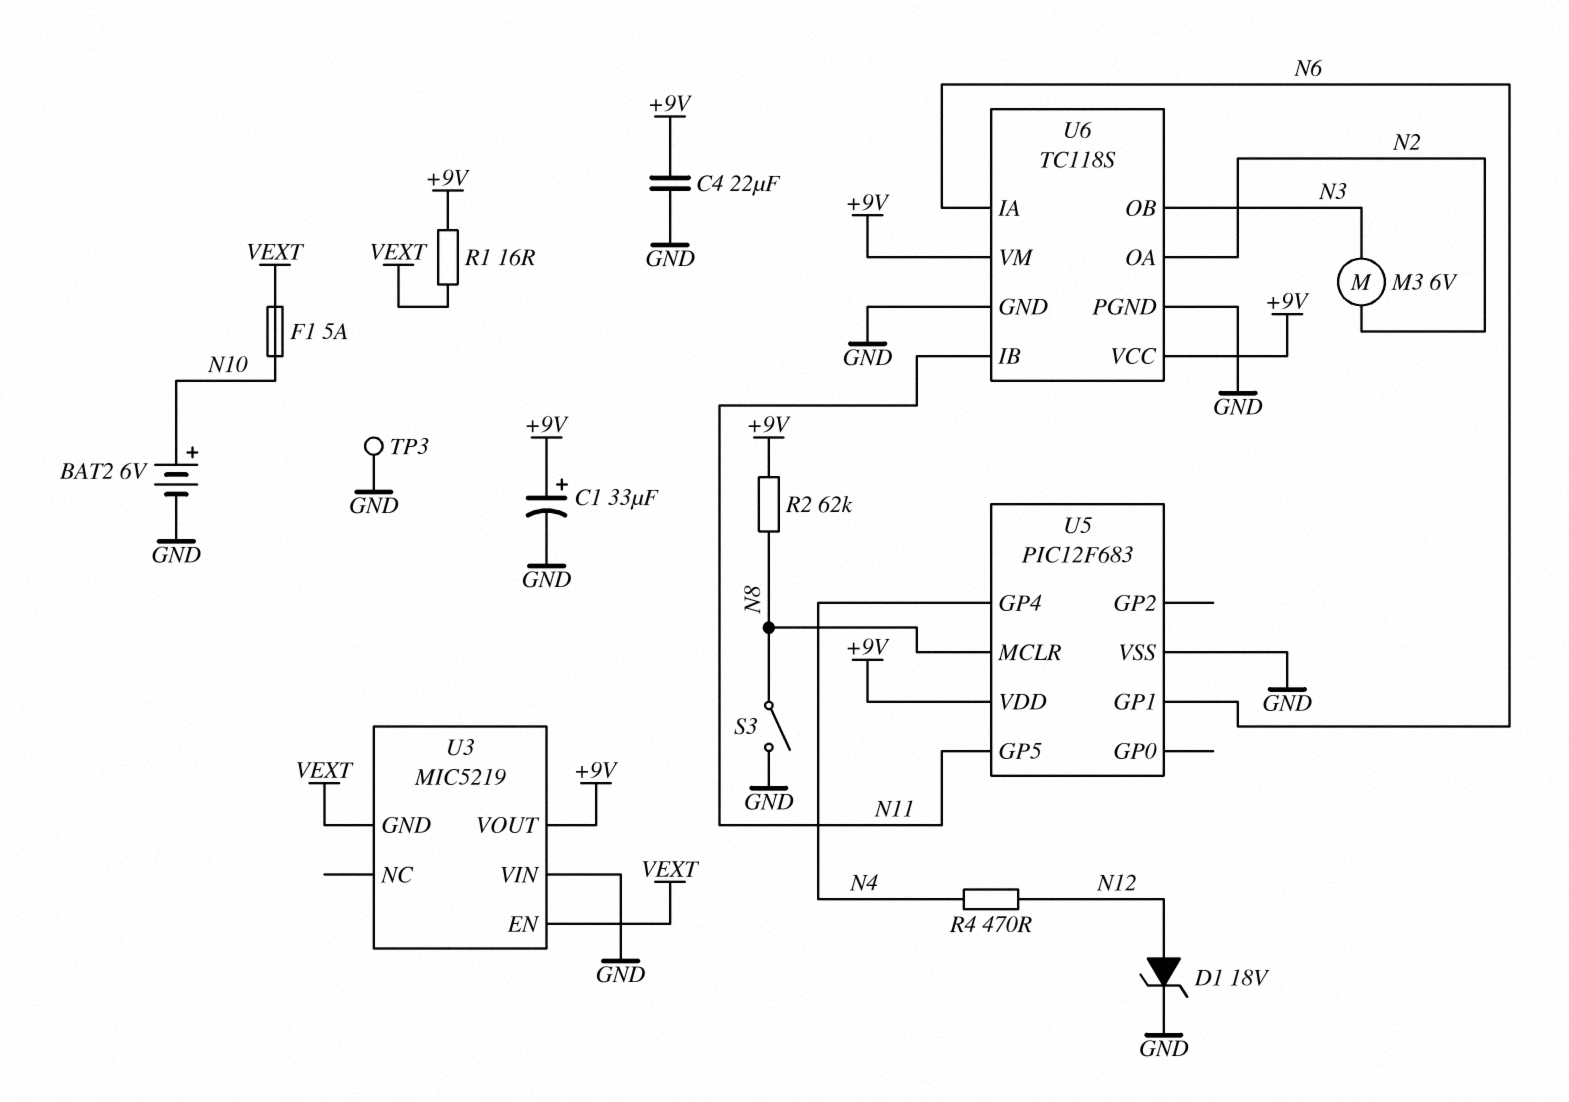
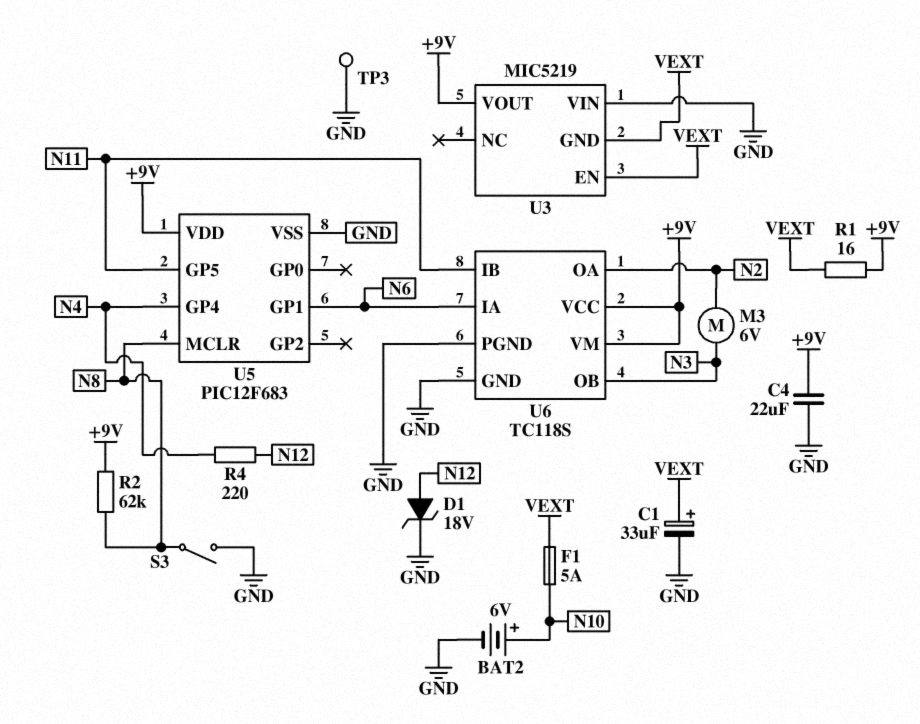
C1: 33uF (plus +9V, minus GND) -> 33uF (plus VEXT, minus GND)
R4: 470 (N4, N12) -> 220 (N4, N12)

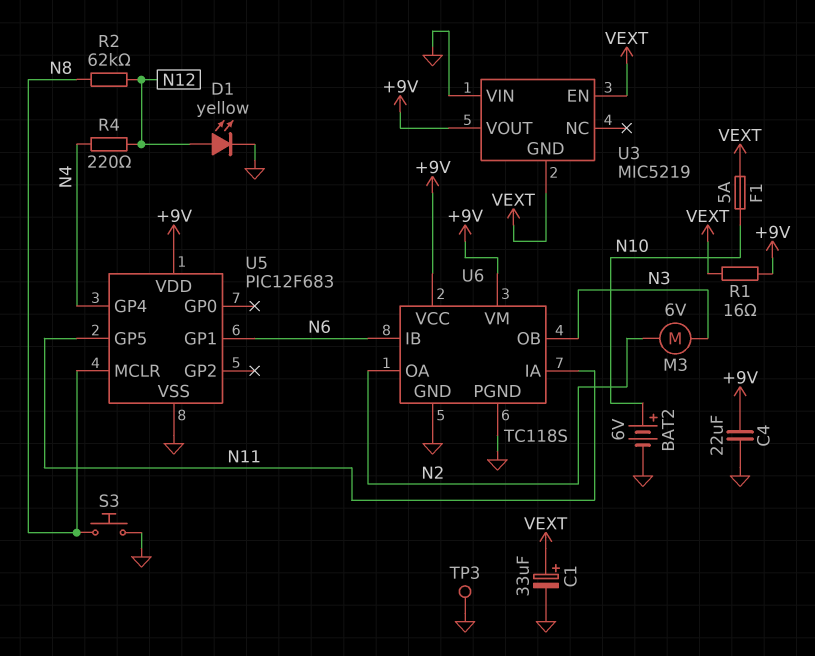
D1: zener 18V (A N12, K GND) -> LED yellow (A N12, K GND)
R2: 62k (+9V, N8) -> 62k (N8, N12)
S3: switch (GND, N8) -> button (GND, N8)
U6 pin IA: N6 -> N11
U6 pin IB: N11 -> N6

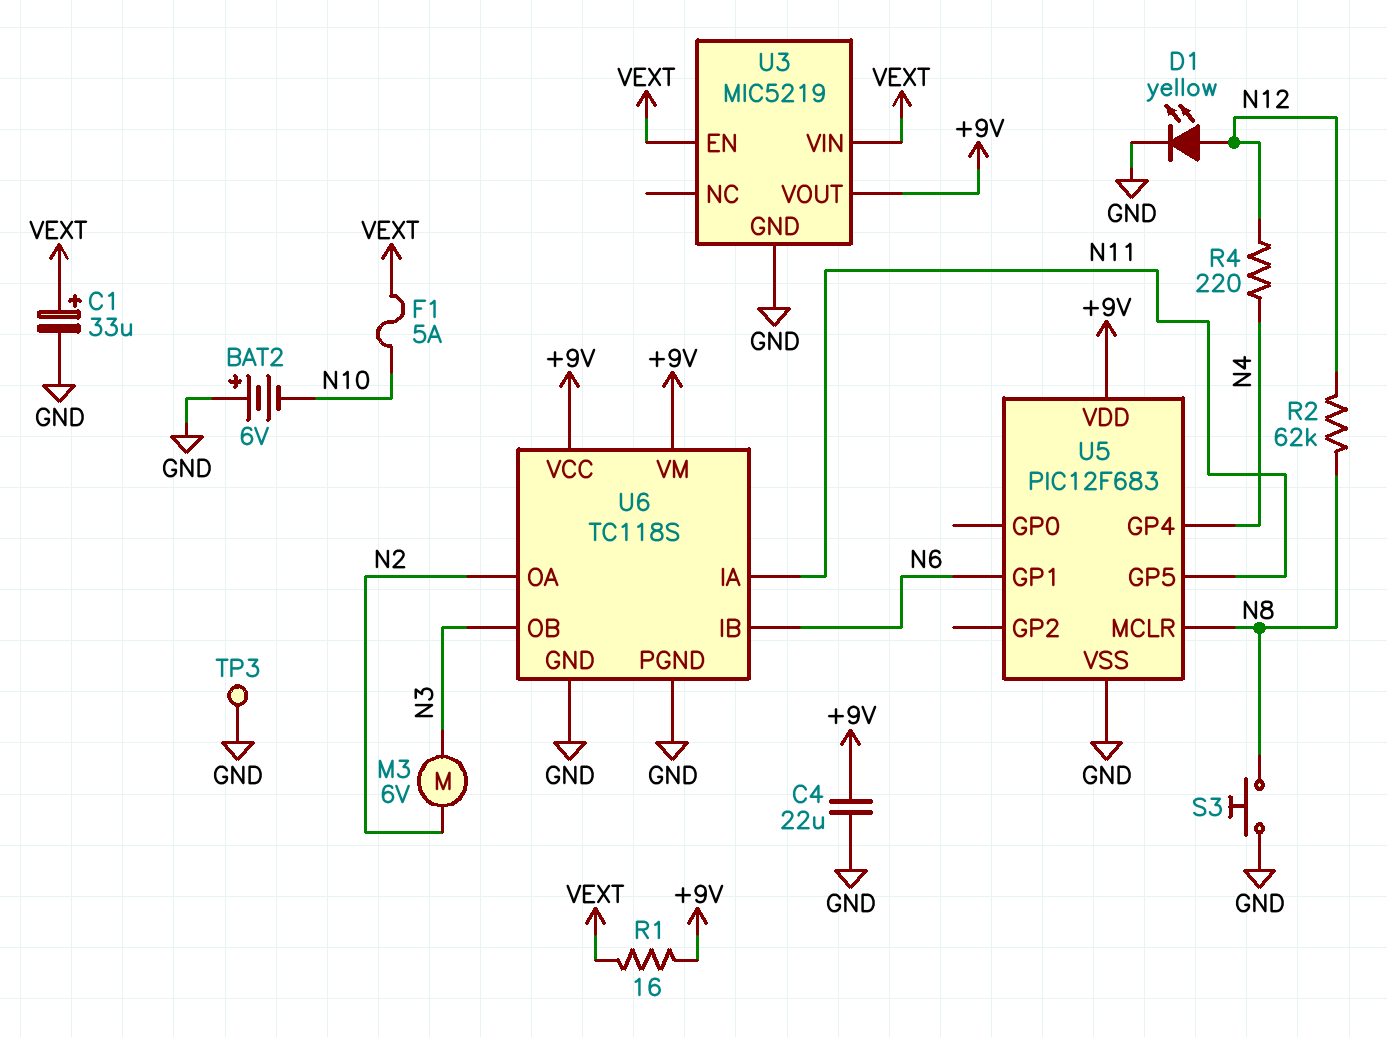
BAT2: 6V (plus N10, minus GND) -> 6V (plus GND, minus N10)
U3 pin GND: VEXT -> GND
U3 pin VIN: GND -> VEXT

